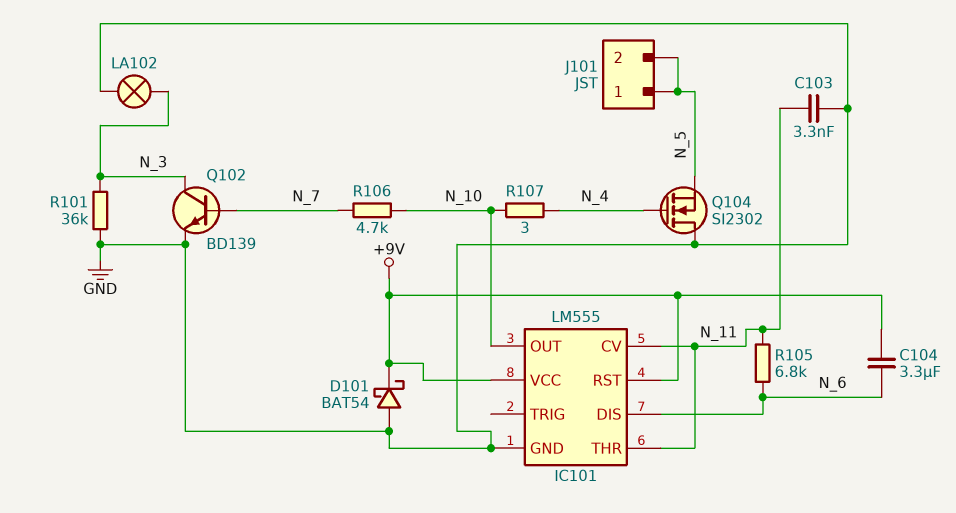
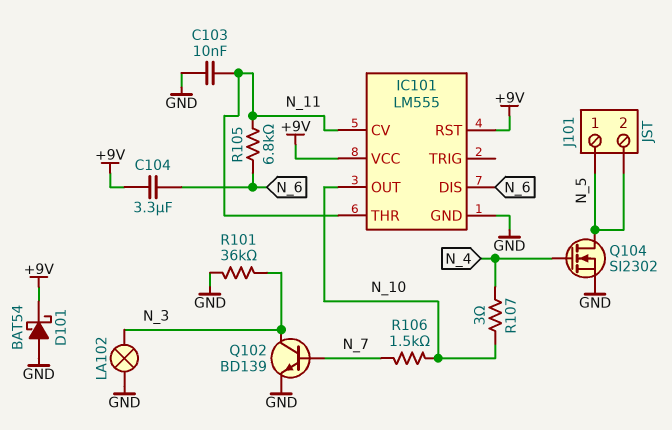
C103: 3.3nF (GND, N_11) -> 10nF (GND, N_11)
Q104: NMOS SI2302 (G N_4, D GND, S N_5) -> NMOS SI2302 (G N_4, D N_5, S GND)
R106: 4.7k (N_7, N_10) -> 1.5k (N_7, N_10)

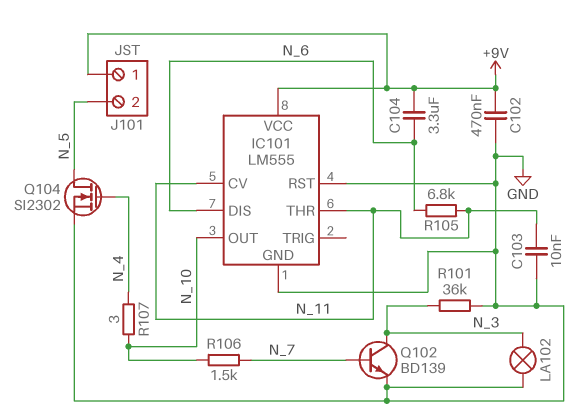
C102: none -> 470nF (+9V, GND)
D101: schottky BAT54 (A GND, K +9V) -> none
IC101 pin RST: +9V -> GND
J101 pin 1: N_5 -> +9V

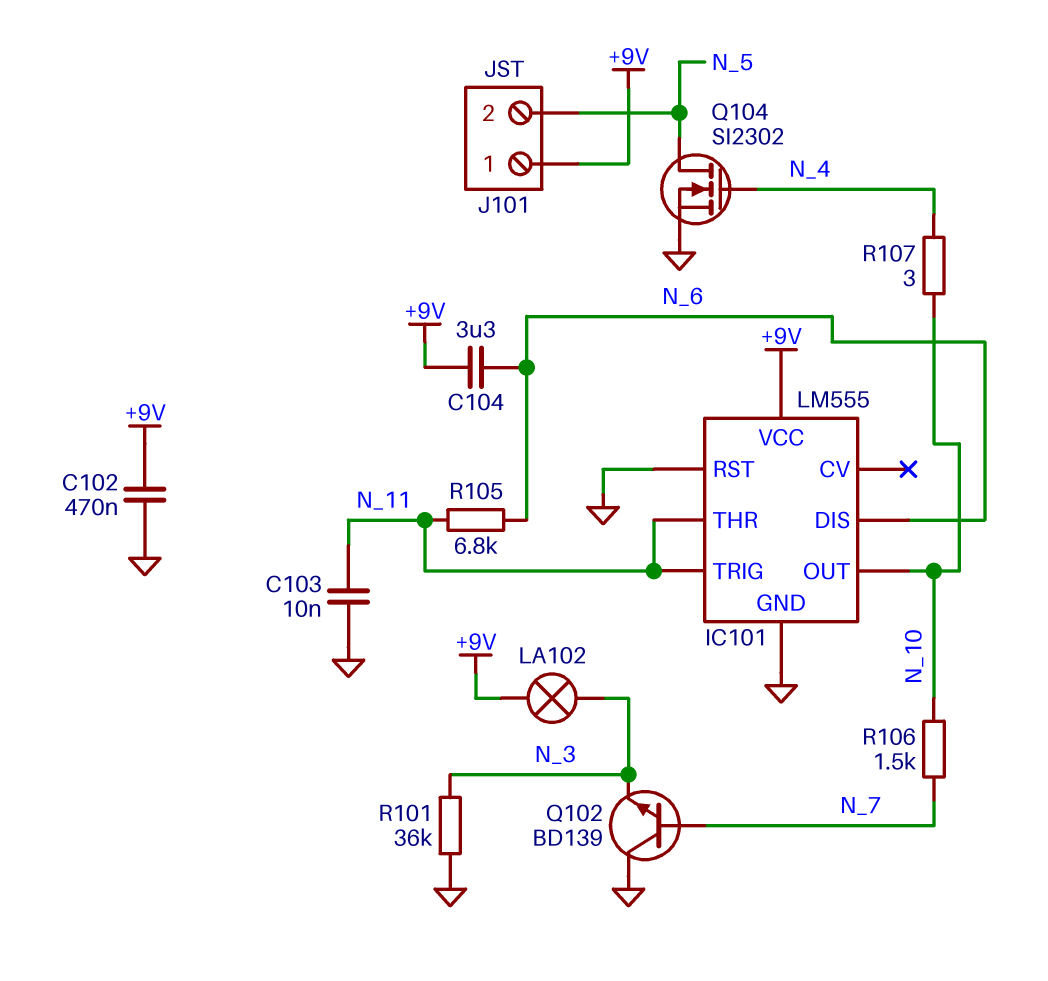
IC101 pin CV: N_11 -> none
IC101 pin TRIG: none -> N_11
LA102: lamp (GND, N_3) -> lamp (+9V, N_3)
Q102: NPN BD139 (B N_7, C N_3, E GND) -> NPN BD139 (B N_7, C GND, E N_3)

